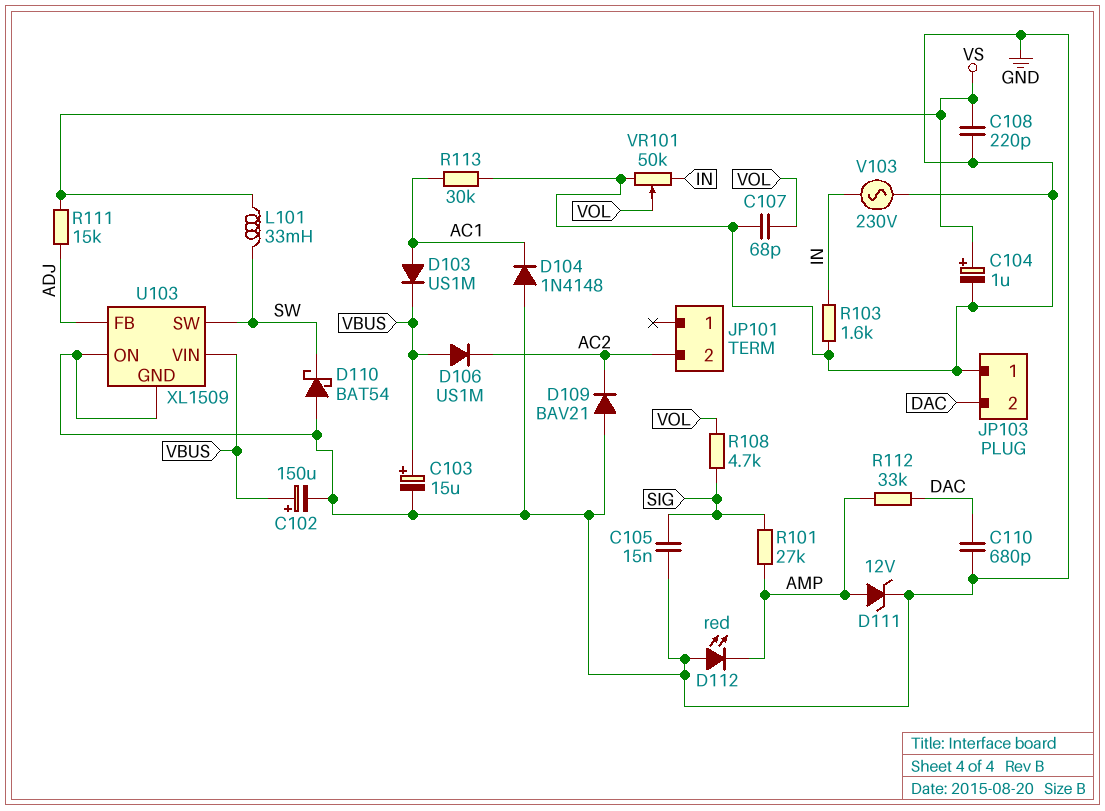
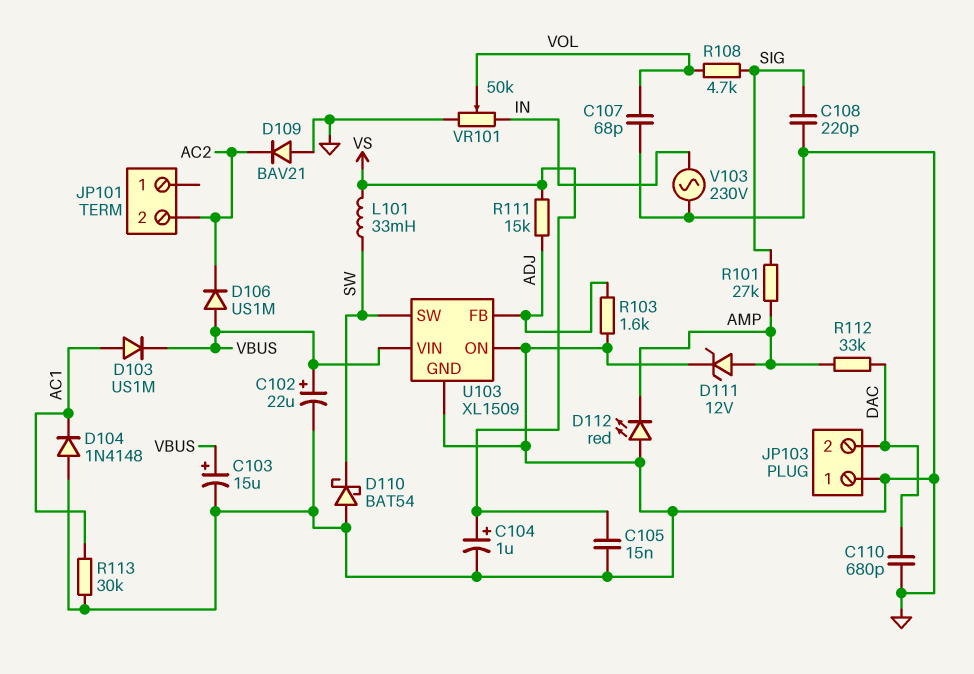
C102: 150uF (plus VBUS, minus GND) -> 22uF (plus VBUS, minus GND)
C105: 15nF (GND, SIG) -> 15nF (GND, VS)
C108: 220pF (GND, VS) -> 220pF (GND, SIG)
R103: 1.6k (GND, IN) -> 1.6k (ADJ, GND)

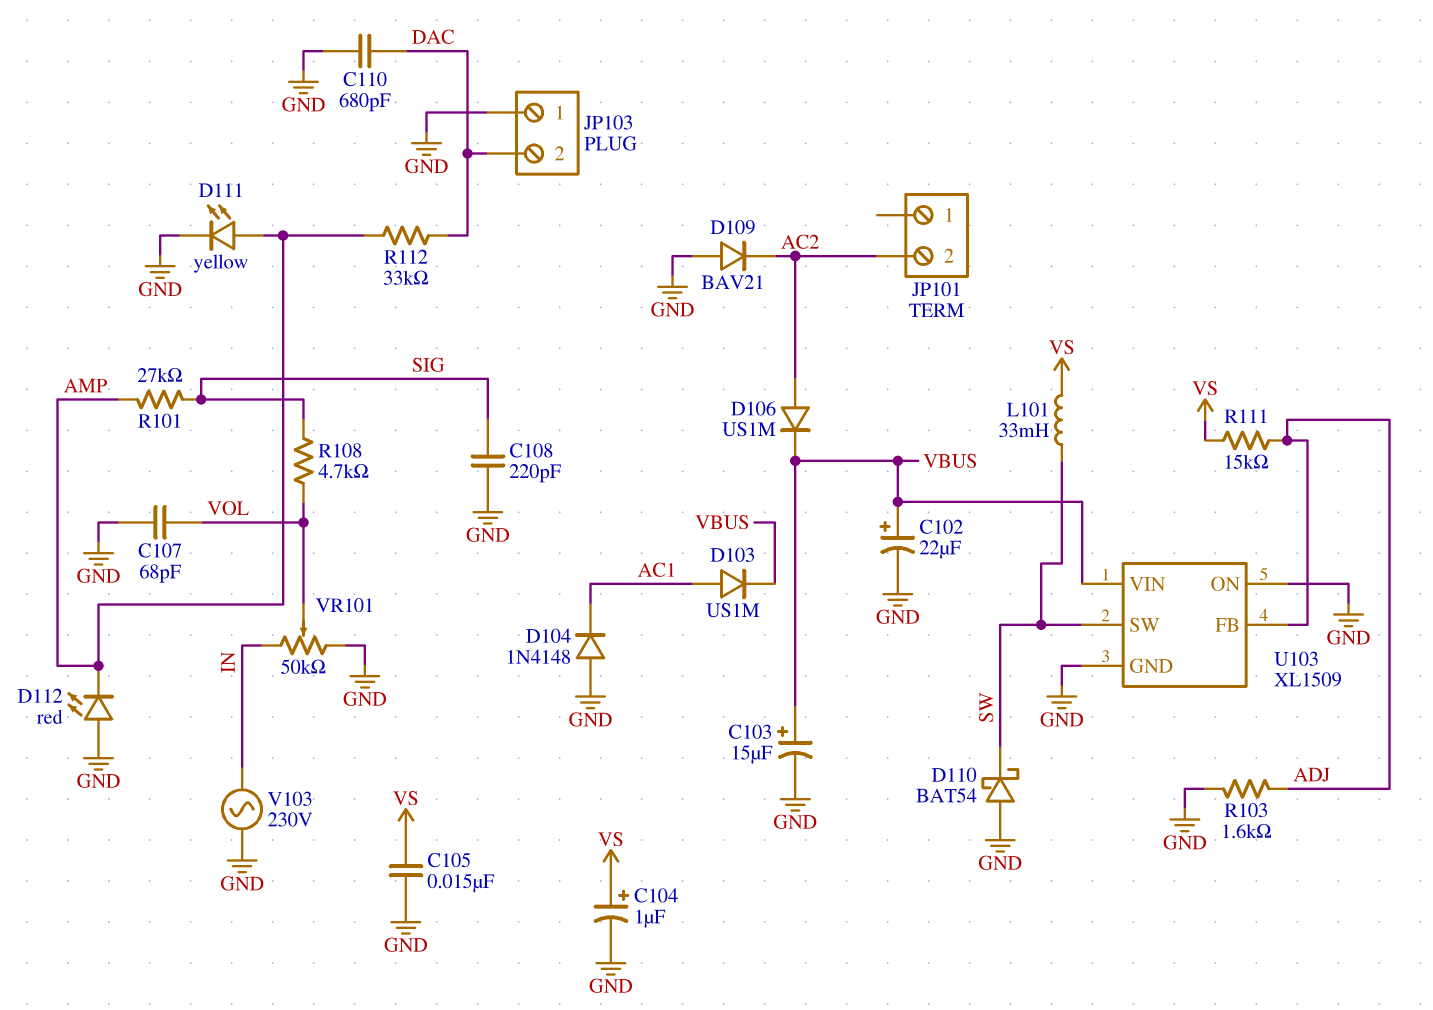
D106: diode US1M (A VBUS, K AC2) -> diode US1M (A AC2, K VBUS)
D111: zener 12V (A AMP, K GND) -> LED yellow (A AMP, K GND)
R113: 30k (AC1, GND) -> none

